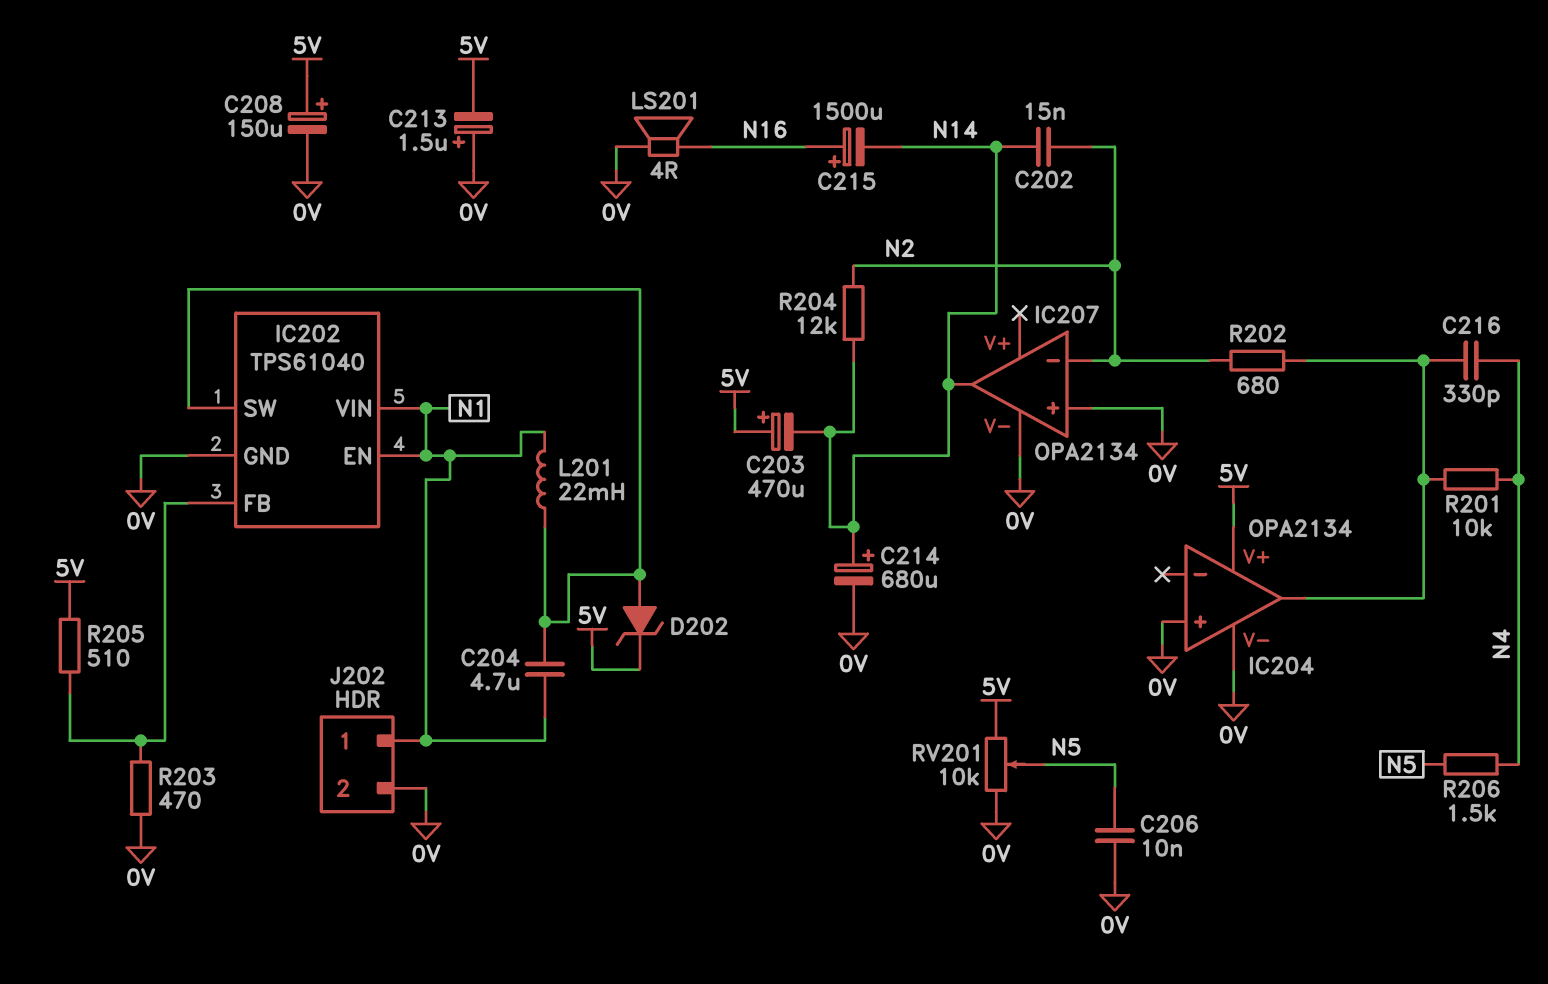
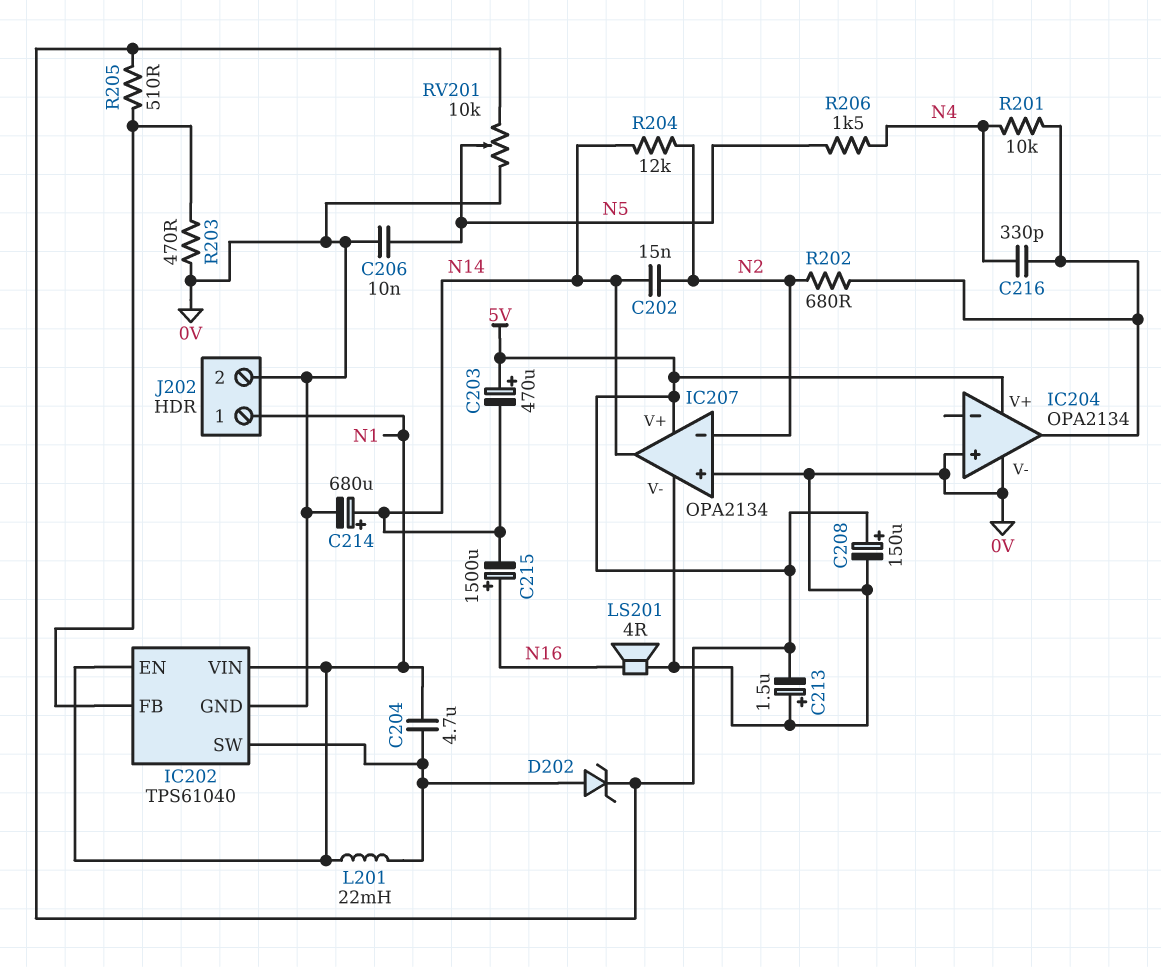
IC207 pin V+: none -> 5V

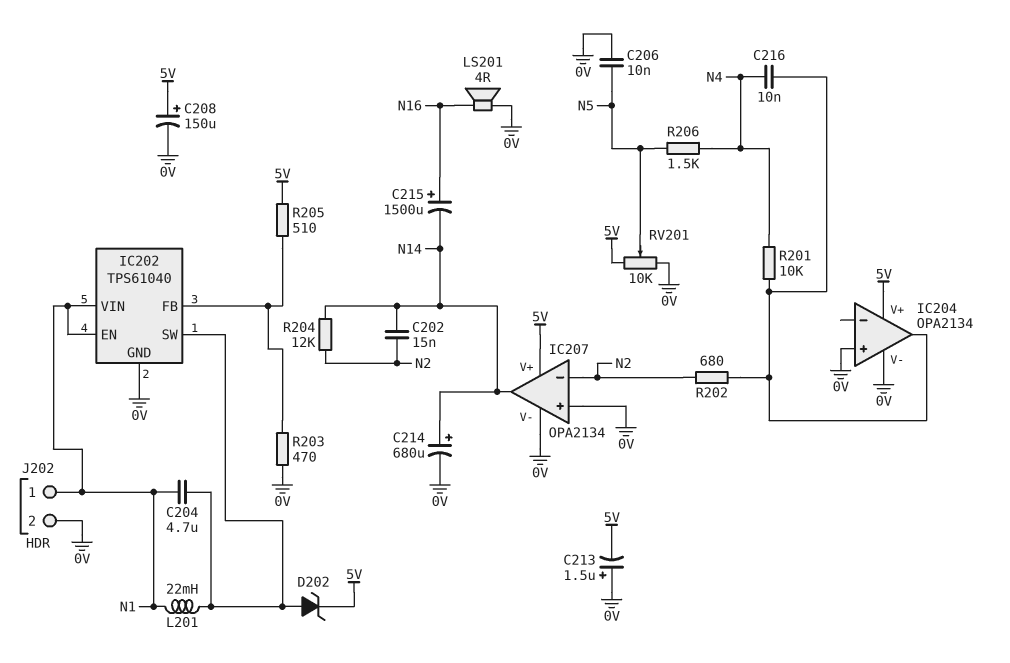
C203: 470uF (plus 5V, minus N14) -> none
C216: 330pF (IC204/out, N4) -> 10nF (IC204/out, N4)

